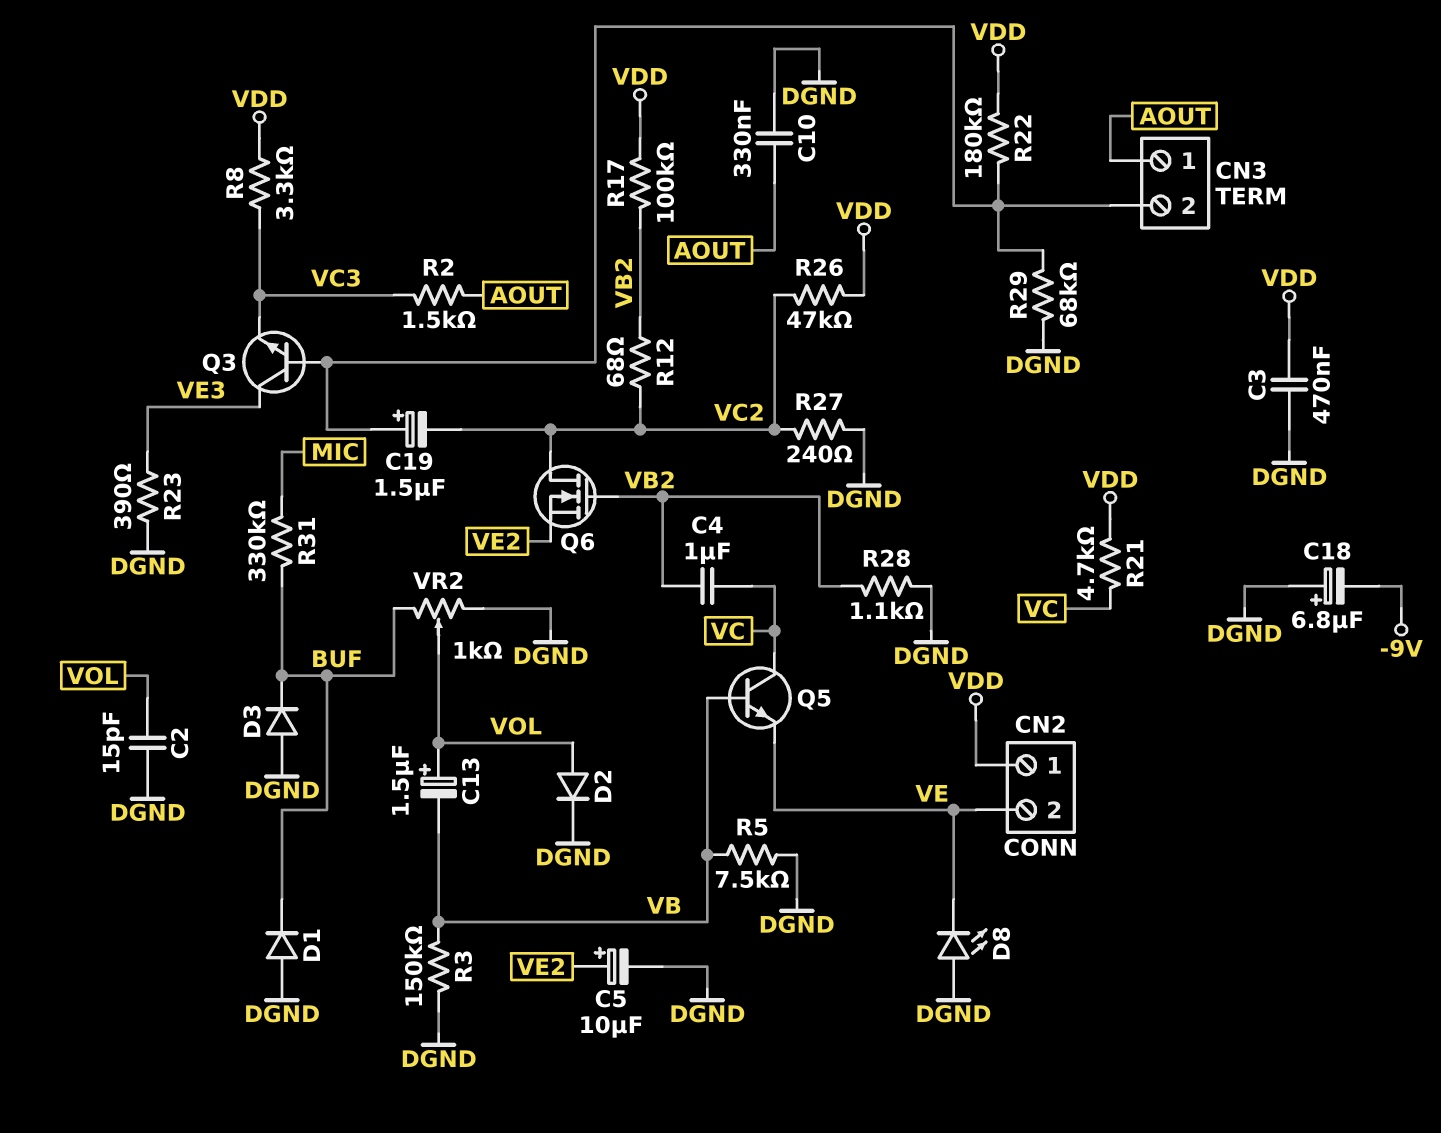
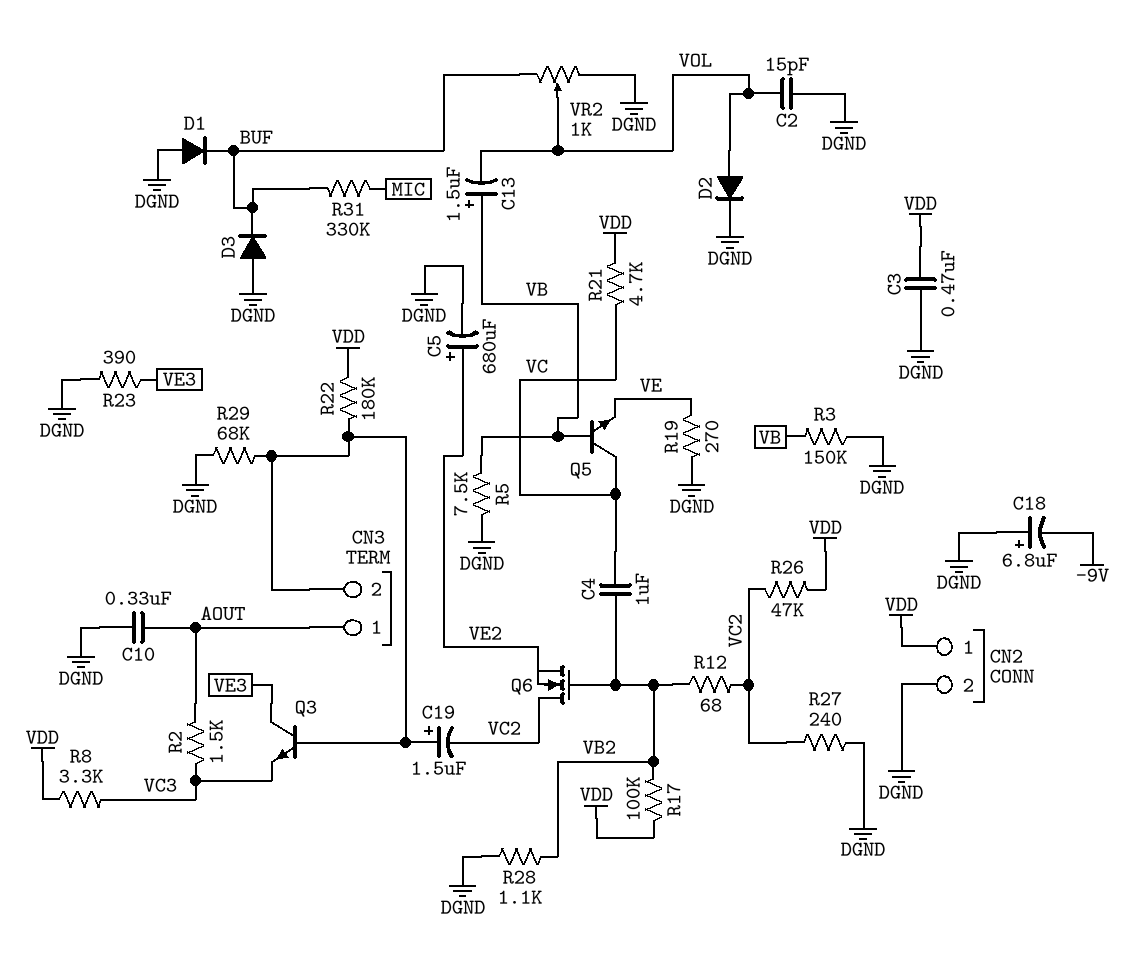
C5: 10uF (plus VE2, minus DGND) -> 680uF (plus VE2, minus DGND)
C13: 1.5uF (plus VOL, minus VB) -> 1.5uF (plus VB, minus VOL)
CN2 pin 2: VE -> DGND
D8: LED (A DGND, K VE) -> none
R19: none -> 270 (DGND, VE)

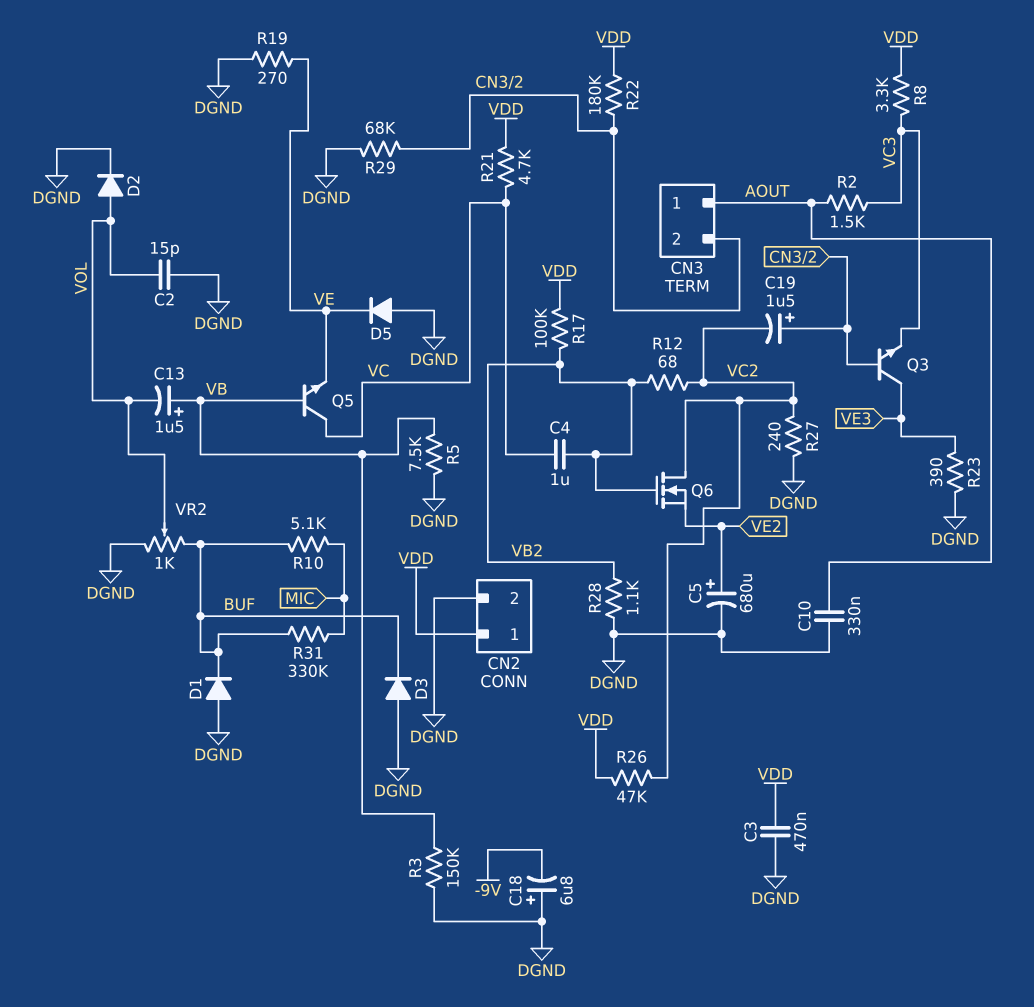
D5: none -> diode (A DGND, K VE)
R10: none -> 5.1k (BUF, MIC)

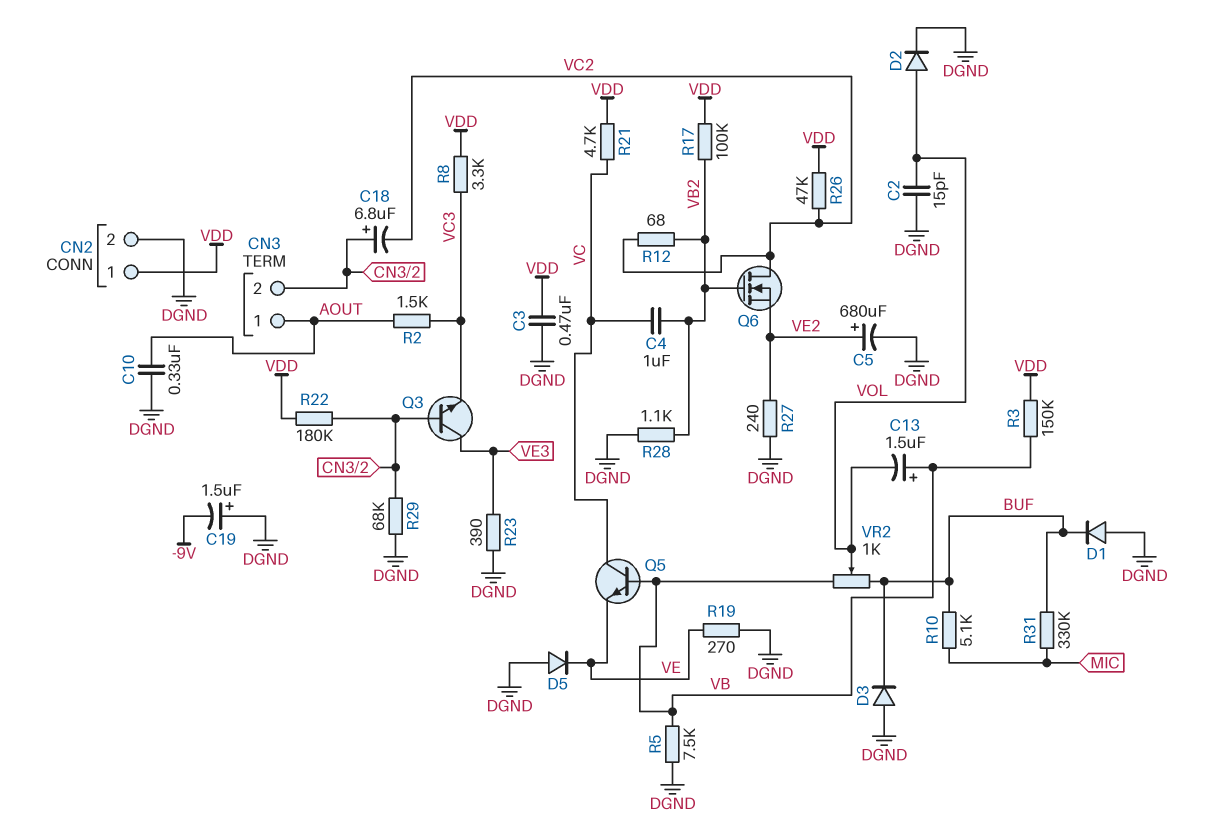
C18: 6.8uF (plus DGND, minus -9V) -> 6.8uF (plus CN3/2, minus VC2)
C19: 1.5uF (plus CN3/2, minus VC2) -> 1.5uF (plus DGND, minus -9V)
R3: 150k (DGND, VB) -> 150k (VB, VDD)
R27: 240 (DGND, VC2) -> 240 (DGND, VE2)
VR2: 1k (BUF, DGND, wiper VOL) -> 1k (BUF, VB, wiper VOL)

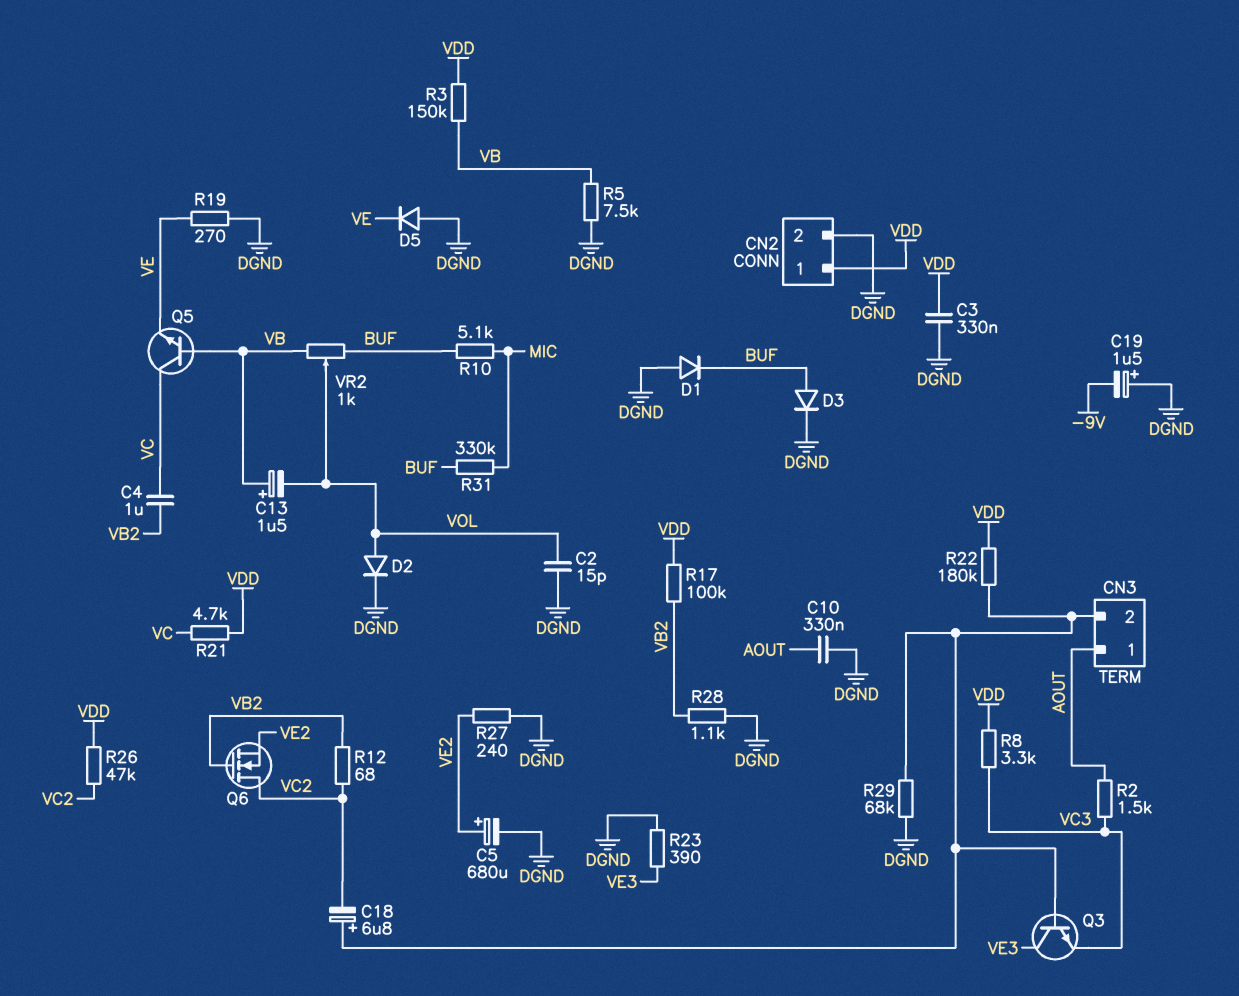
C3: 470nF (DGND, VDD) -> 330nF (DGND, VDD)
D3: diode (A DGND, K BUF) -> diode (A BUF, K DGND)

